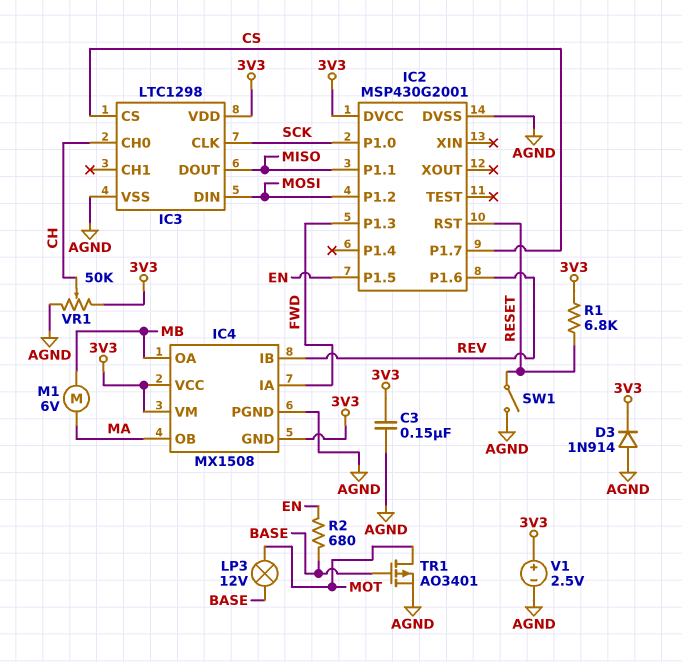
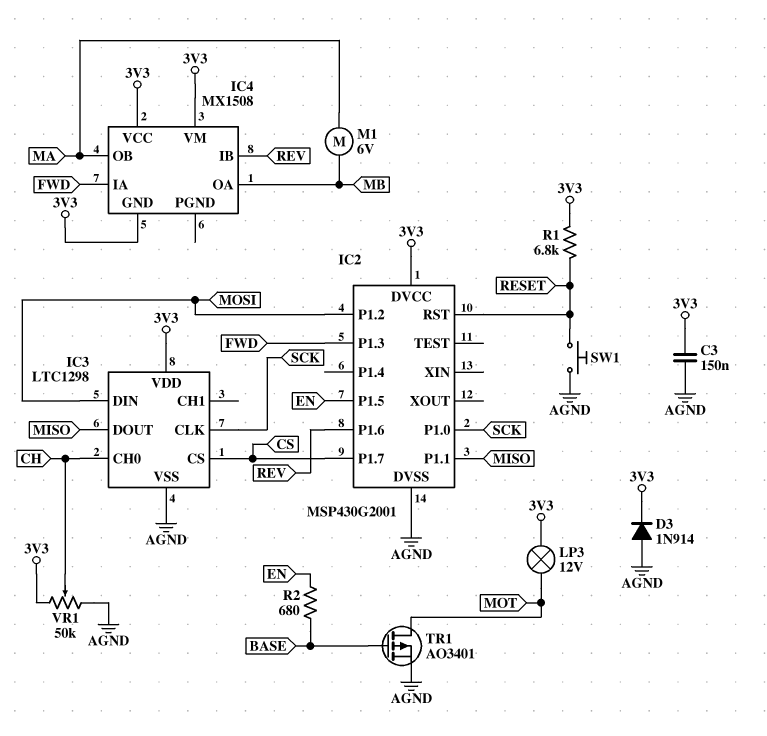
IC4 pin PGND: AGND -> none
LP3: lamp 12V (BASE, MOT) -> lamp 12V (3V3, MOT)
SW1: switch (AGND, RESET) -> button (AGND, RESET)
V1: 2.5V (plus 3V3, minus AGND) -> none

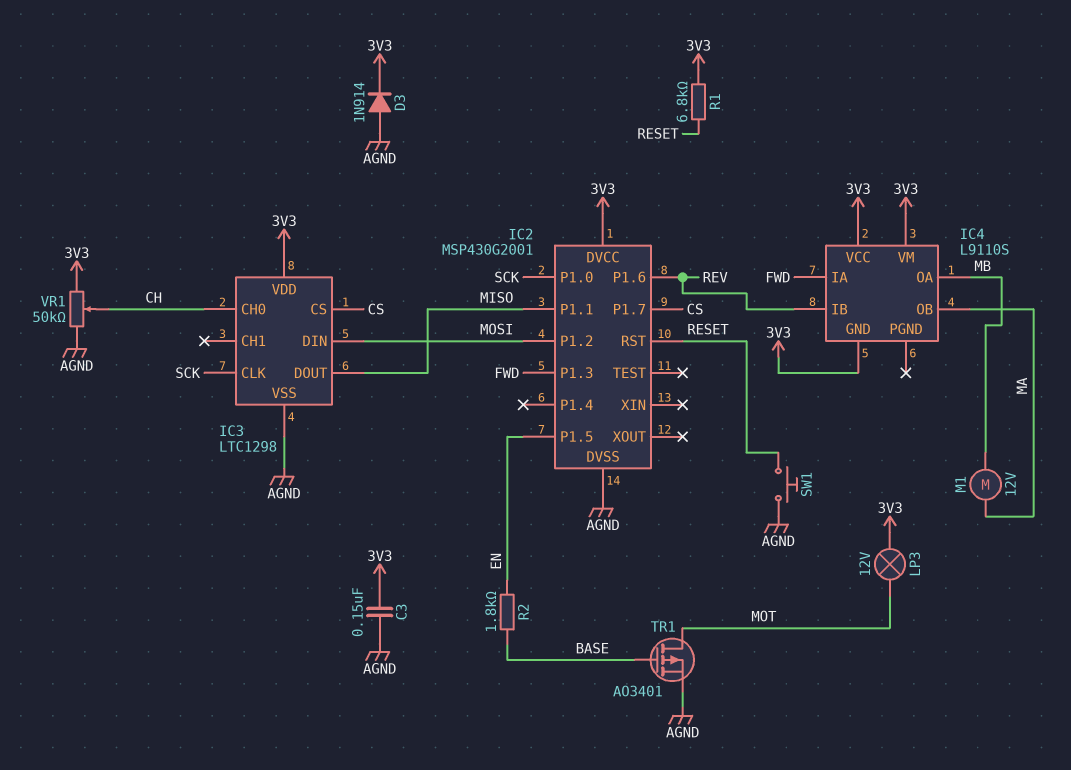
IC4: MX1508 -> L9110S
M1: motor 6V (MA, MB) -> motor 12V (MA, MB)
R2: 680 (BASE, EN) -> 1.8k (BASE, EN)

